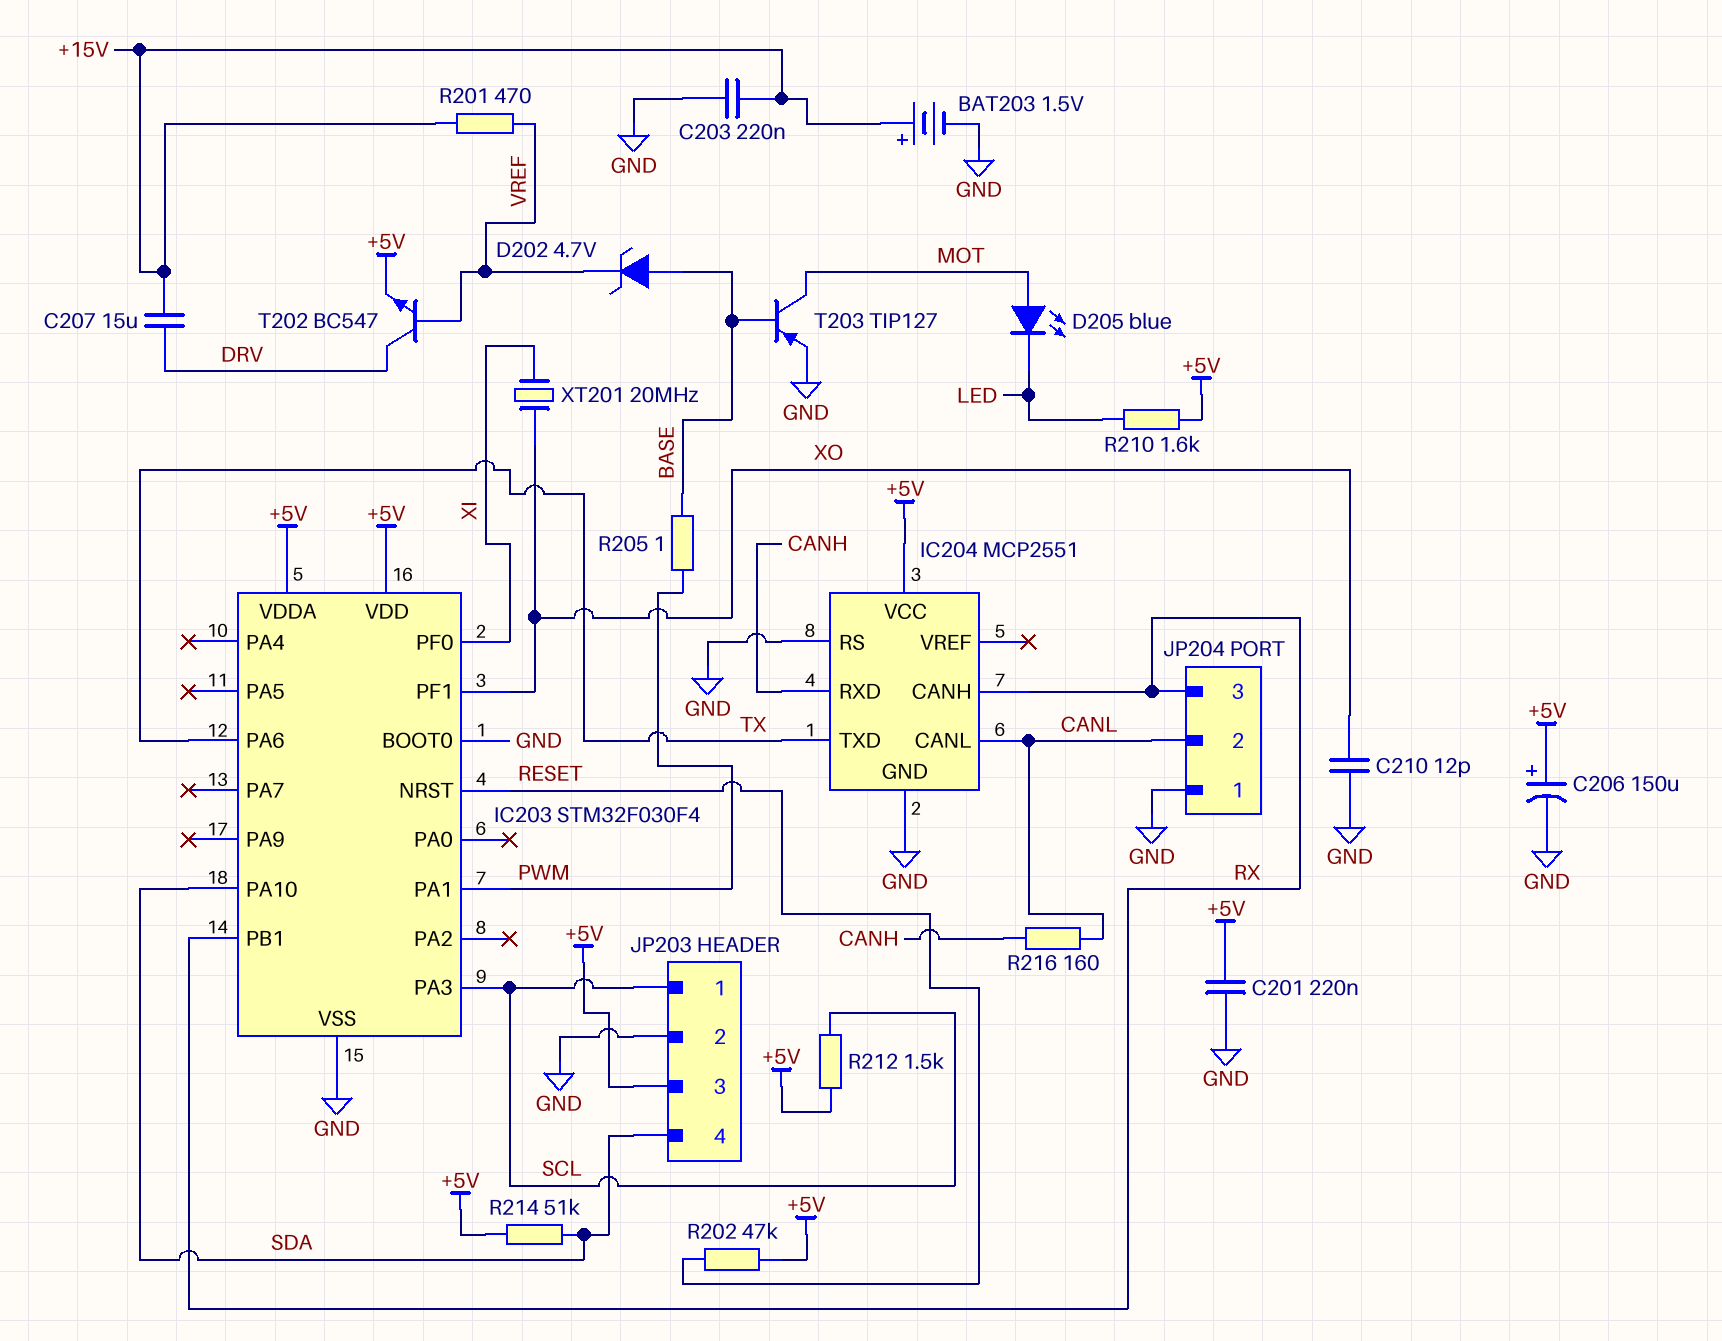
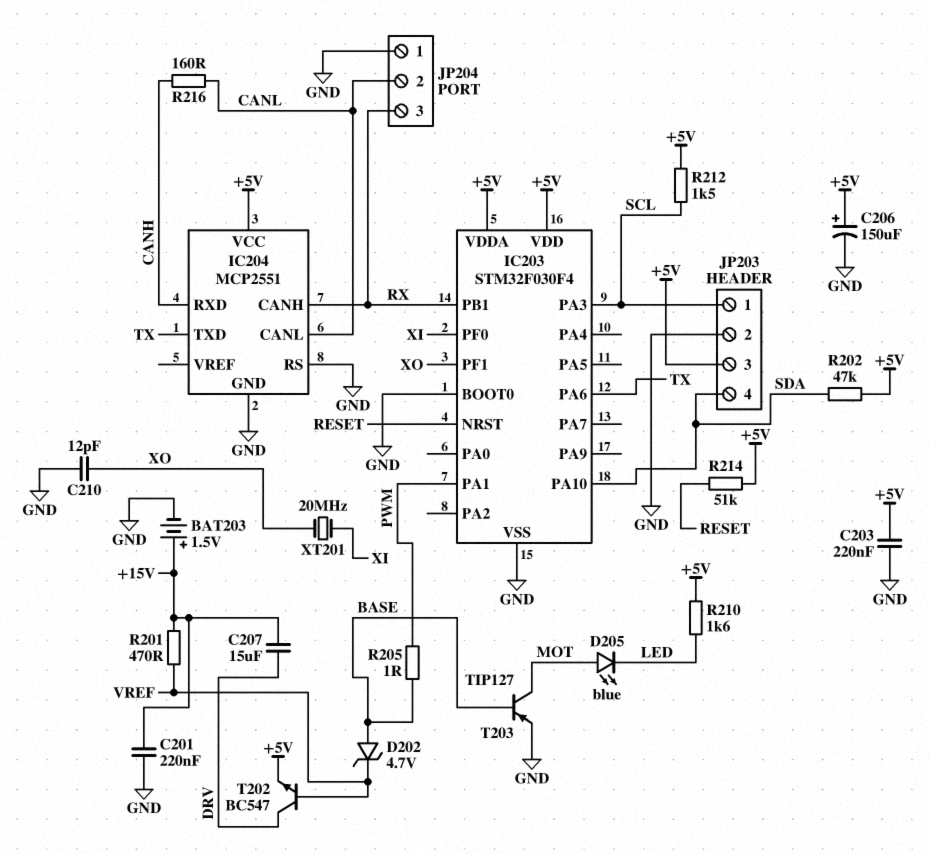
C201: 220nF (+5V, GND) -> 220nF (+15V, GND)
C203: 220nF (+15V, GND) -> 220nF (+5V, GND)
R202: 47k (+5V, RESET) -> 47k (+5V, SDA)
R214: 51k (+5V, SDA) -> 51k (+5V, RESET)

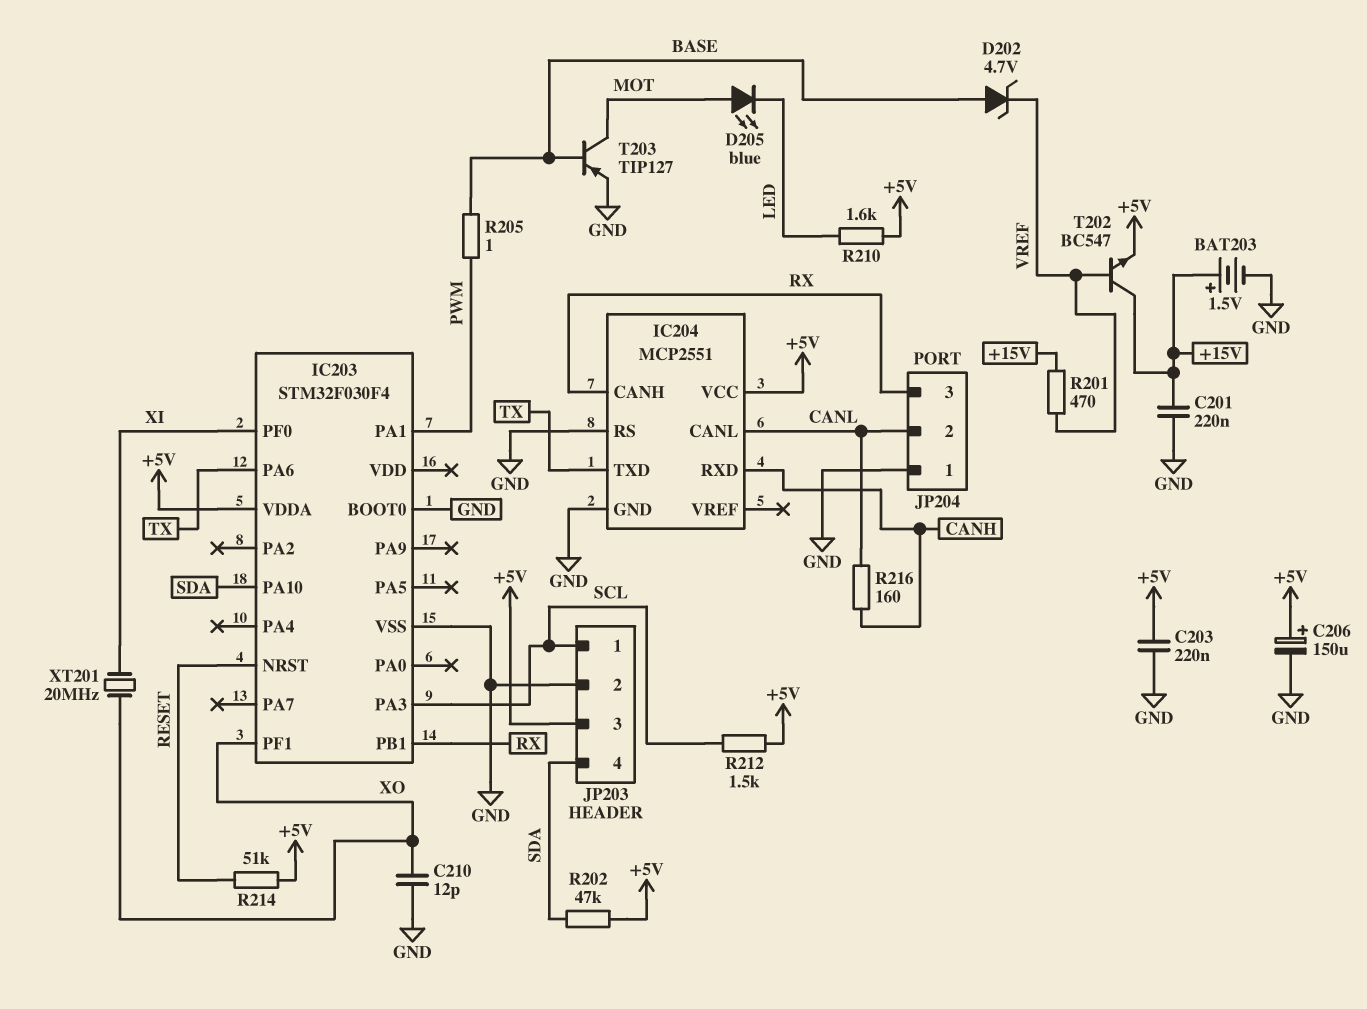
C207: 15uF (+15V, DRV) -> none
IC203 pin VDD: +5V -> none
T202: NPN BC547 (B VREF, C DRV, E +5V) -> NPN BC547 (B VREF, C +15V, E +5V)

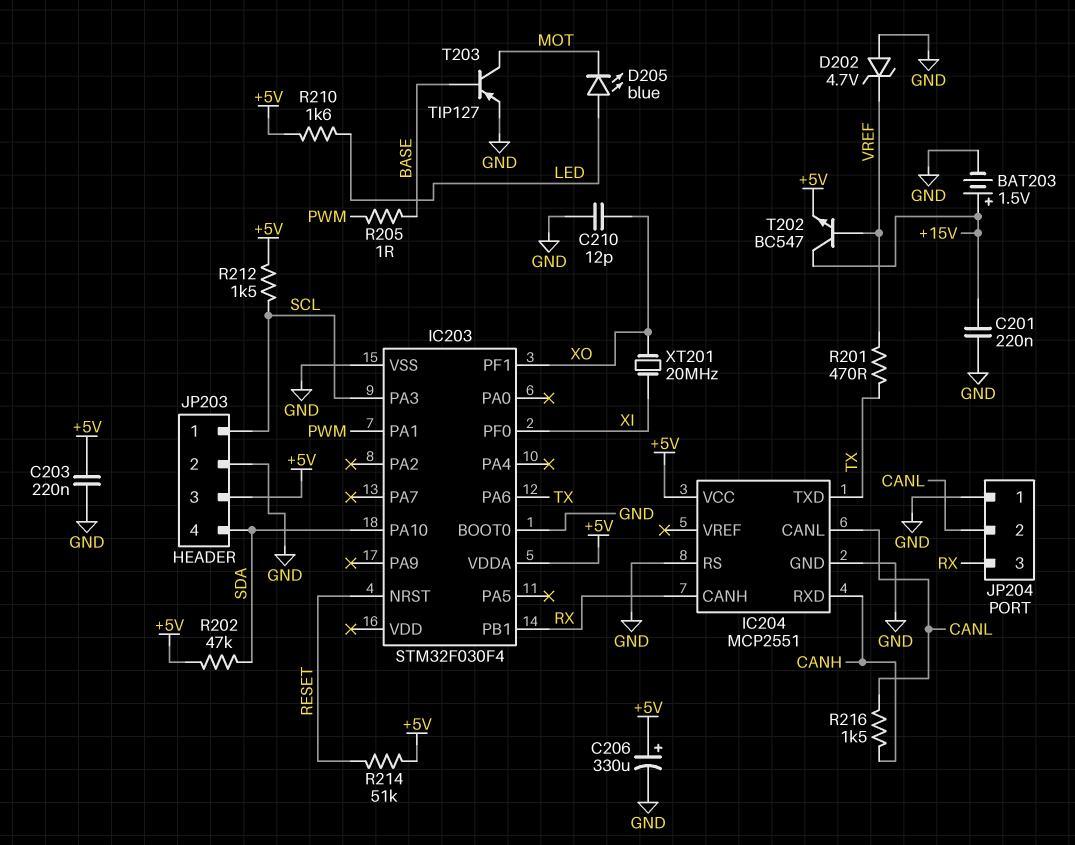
C206: 150uF (plus +5V, minus GND) -> 330uF (plus +5V, minus GND)
D202: zener 4.7V (A BASE, K VREF) -> zener 4.7V (A GND, K VREF)
D205: LED blue (A MOT, K LED) -> LED blue (A LED, K MOT)
R201: 470 (+15V, VREF) -> 470 (TX, VREF)
R216: 160 (CANH, CANL) -> 1.5k (CANH, CANL)

